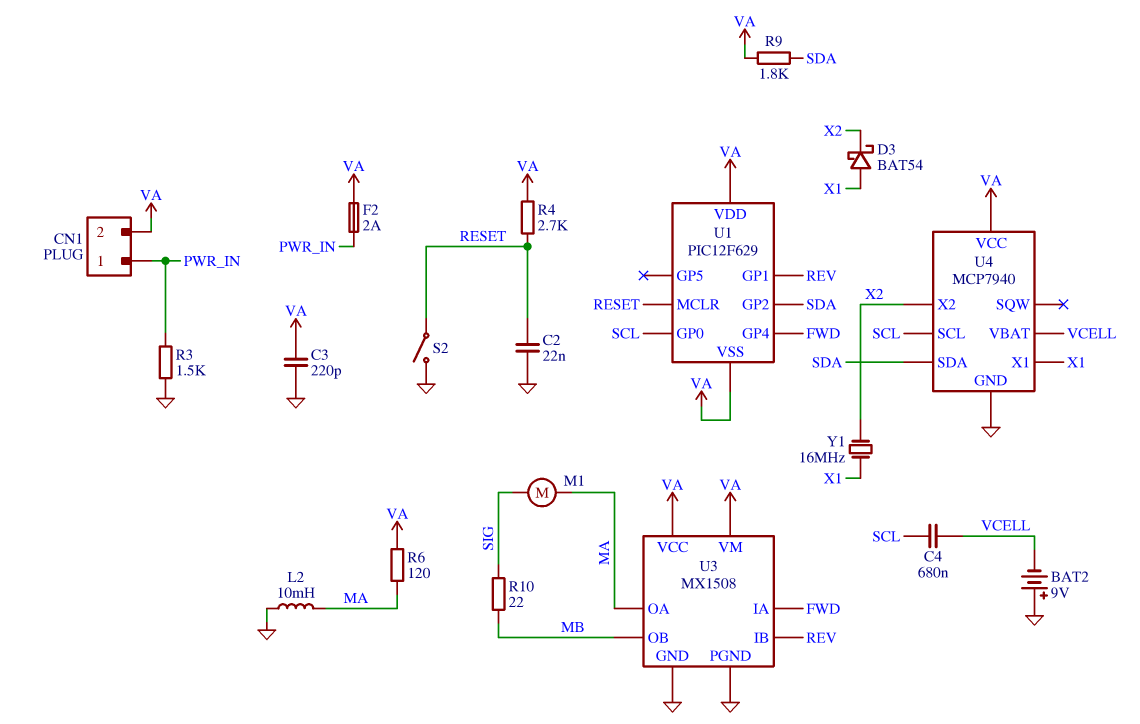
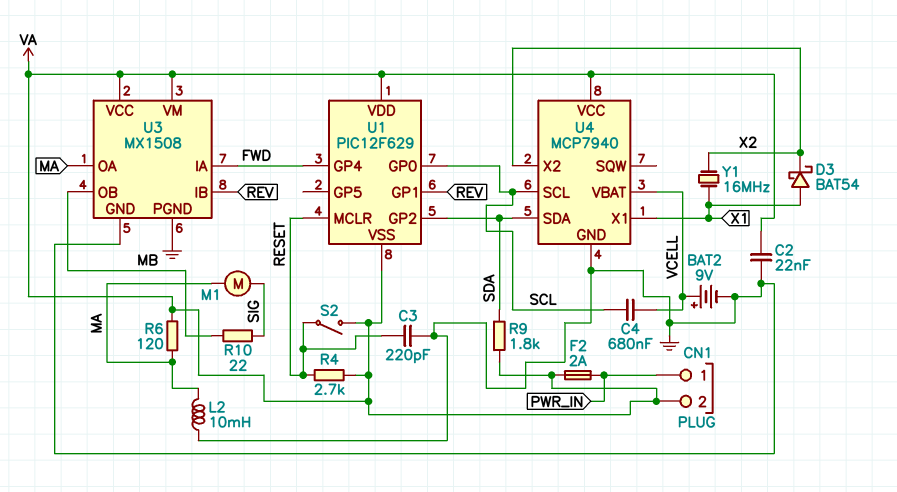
BAT2: 9V (plus GND, minus VCELL) -> 9V (plus VCELL, minus GND)
C2: 22nF (GND, RESET) -> 22nF (GND, VA)
C3: 220pF (GND, VA) -> 220pF (GND, RESET)
R3: 1.5k (GND, PWR_IN) -> none
S2: switch (GND, RESET) -> switch (RESET, VA)

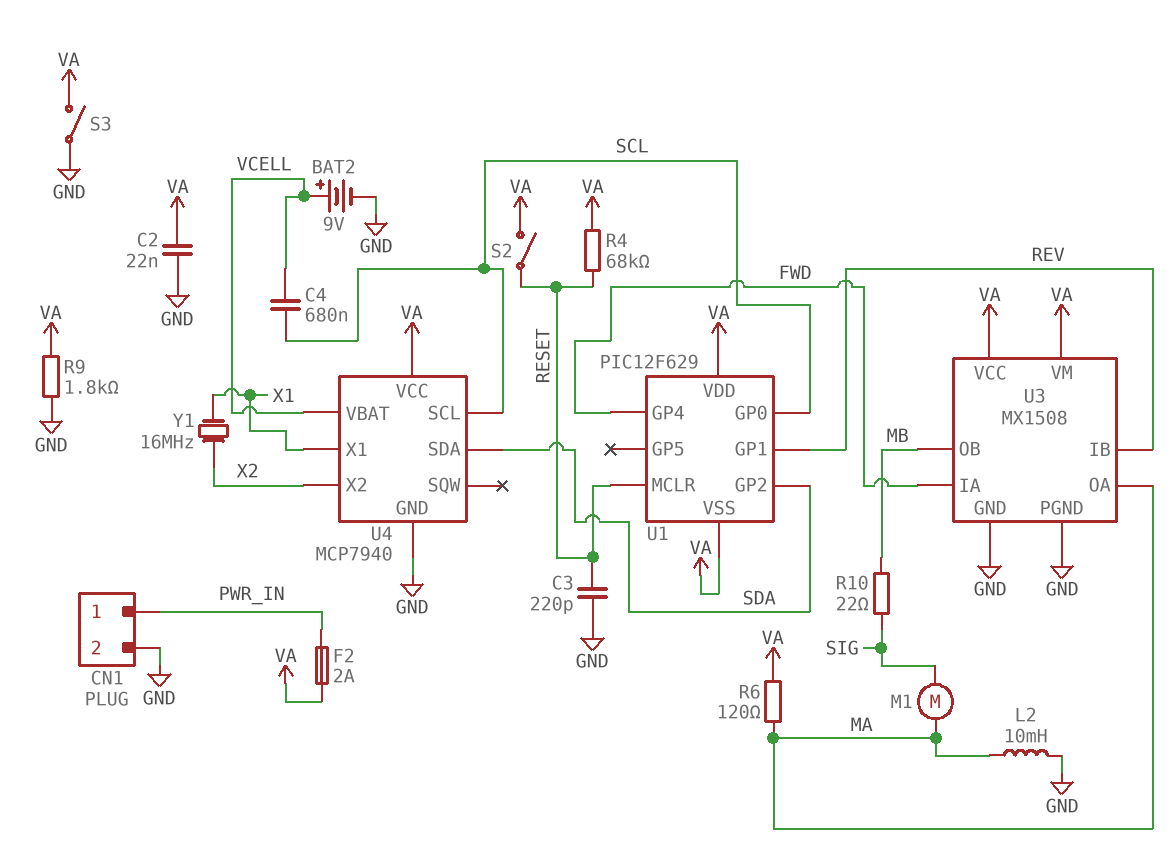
CN1 pin 2: VA -> GND
D3: schottky BAT54 (A X1, K X2) -> none
R4: 2.7k (RESET, VA) -> 68k (RESET, VA)
R9: 1.8k (SDA, VA) -> 1.8k (GND, VA)
S3: none -> switch (GND, VA)

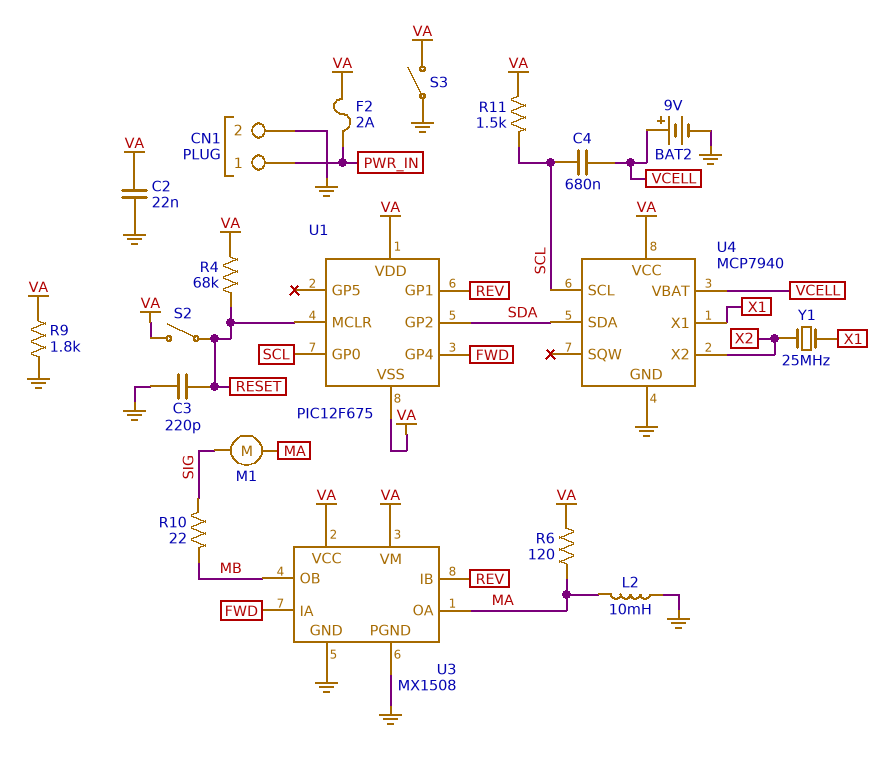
R11: none -> 1.5k (SCL, VA)
U1: PIC12F629 -> PIC12F675
Y1: 16MHz (X1, X2) -> 25MHz (X1, X2)

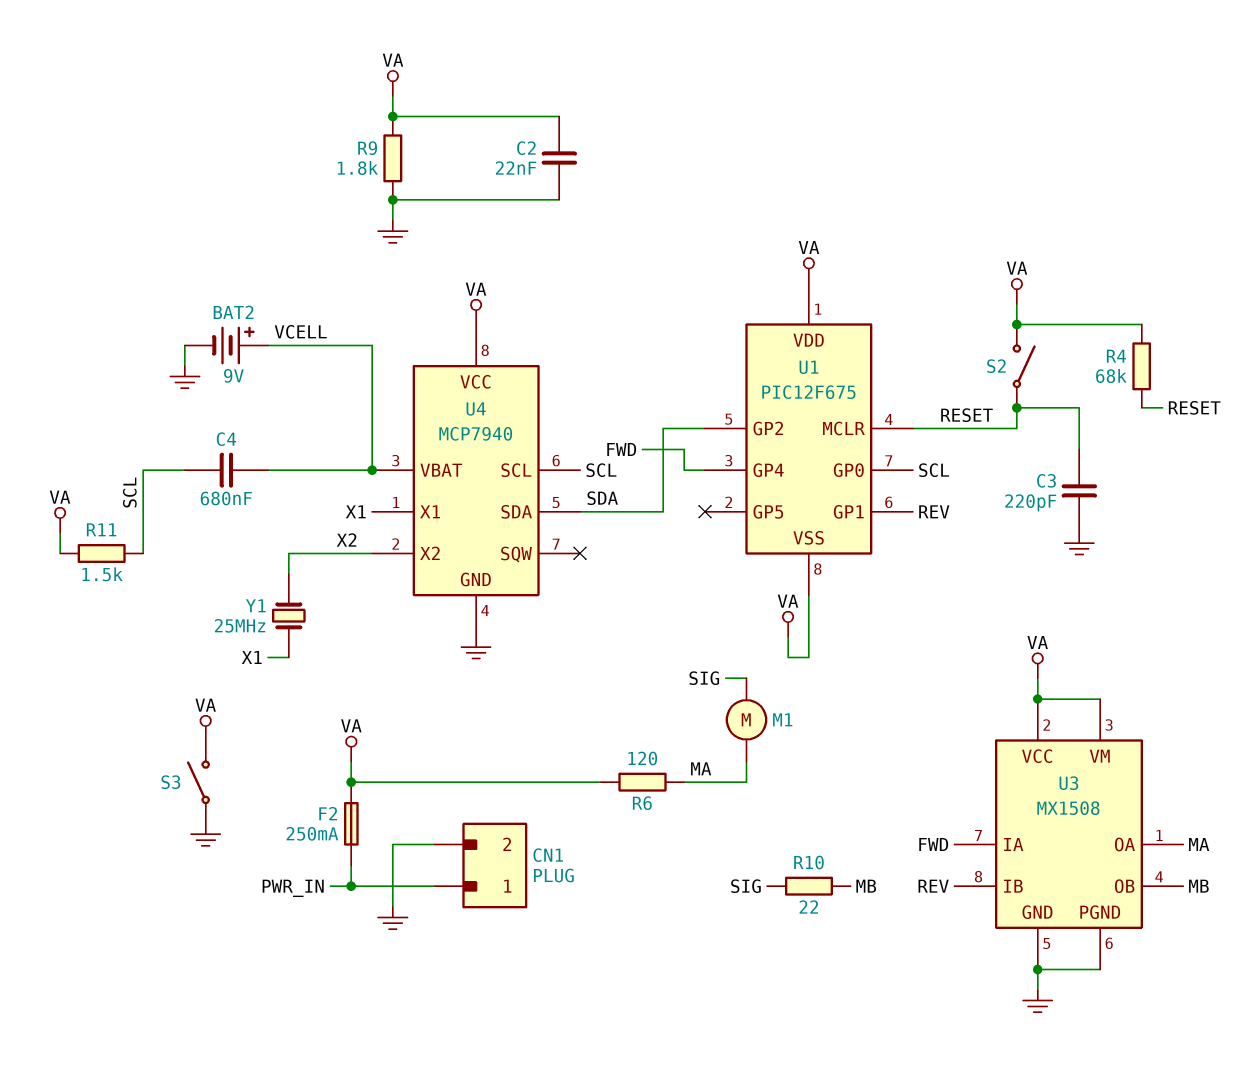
F2: 2A (PWR_IN, VA) -> 250mA (PWR_IN, VA)
L2: 10mH (GND, MA) -> none

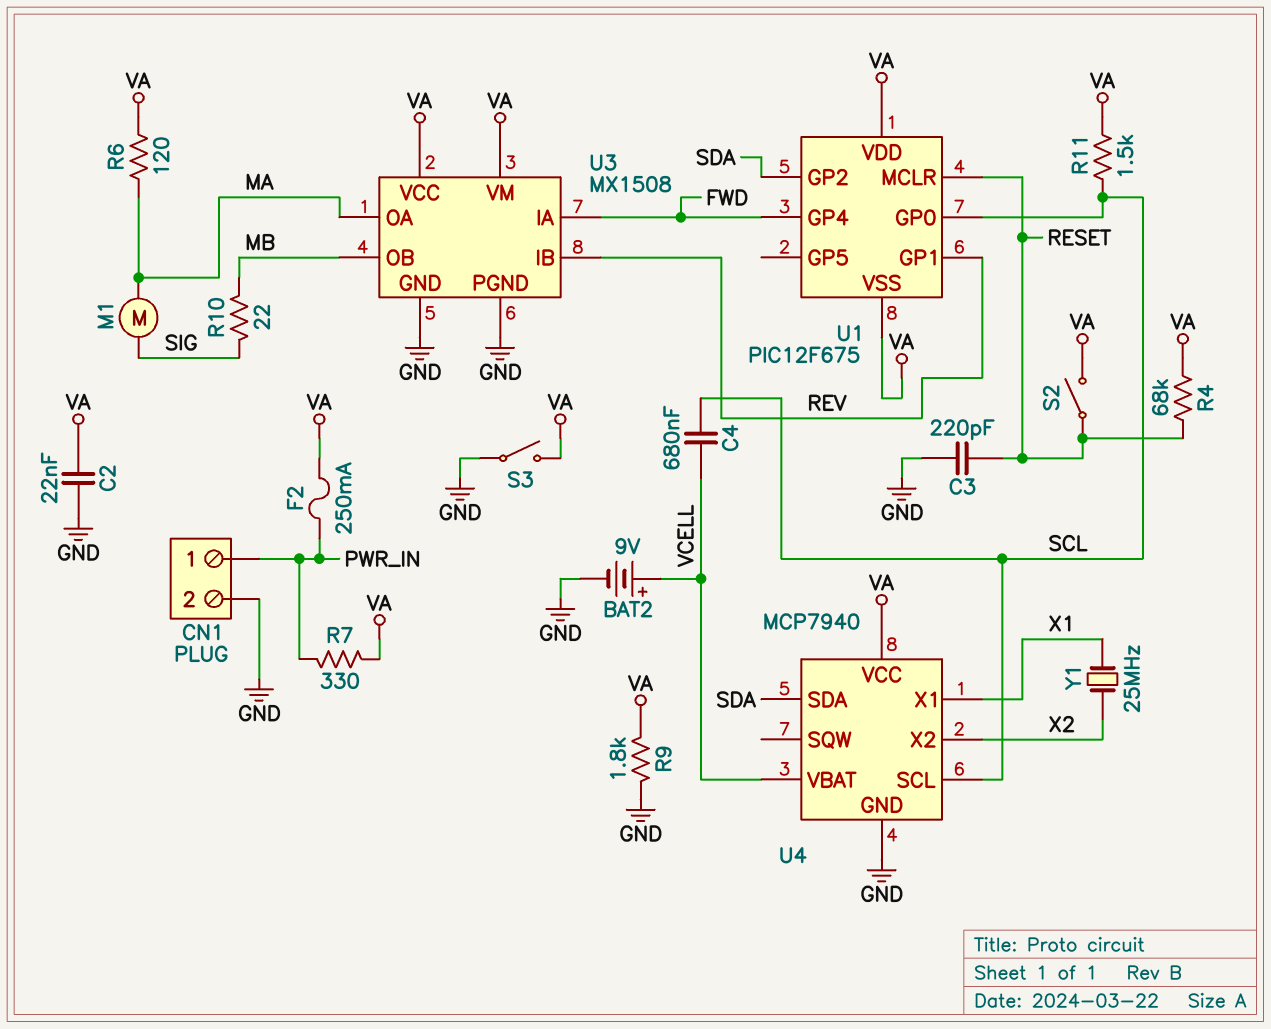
R7: none -> 330 (PWR_IN, VA)

